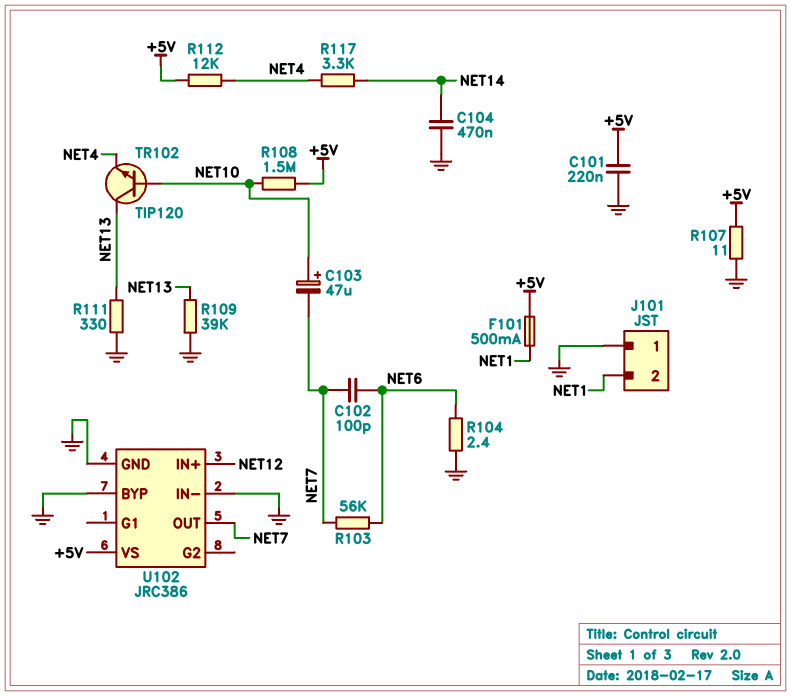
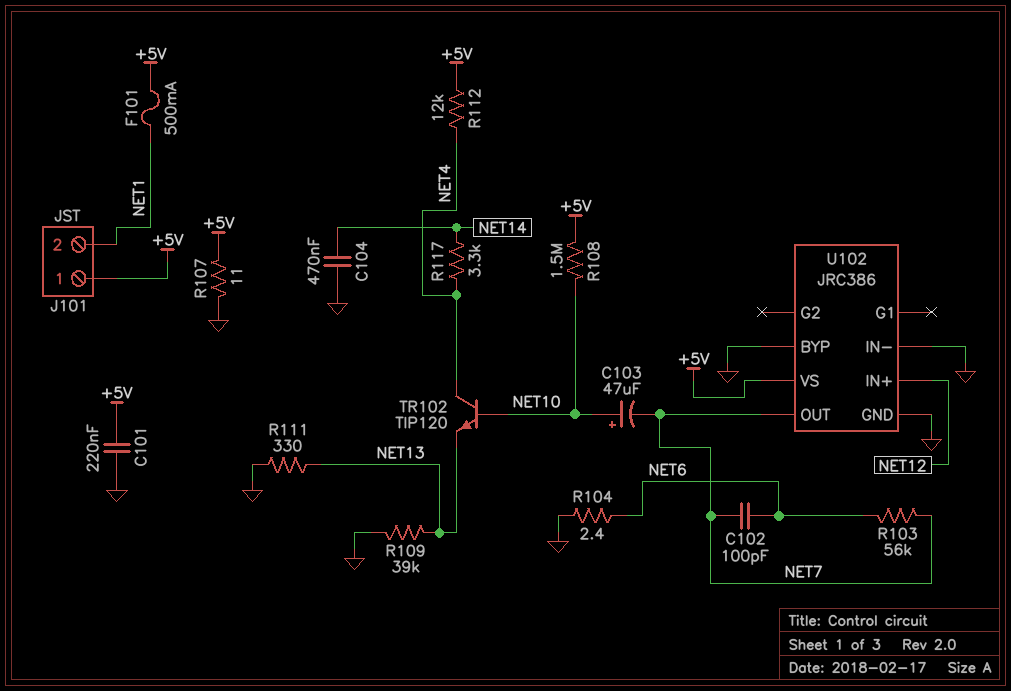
J101 pin 1: GND -> +5V
TR102: NPN TIP120 (B NET10, C NET13, E NET4) -> NPN TIP120 (B NET10, C NET4, E NET13)

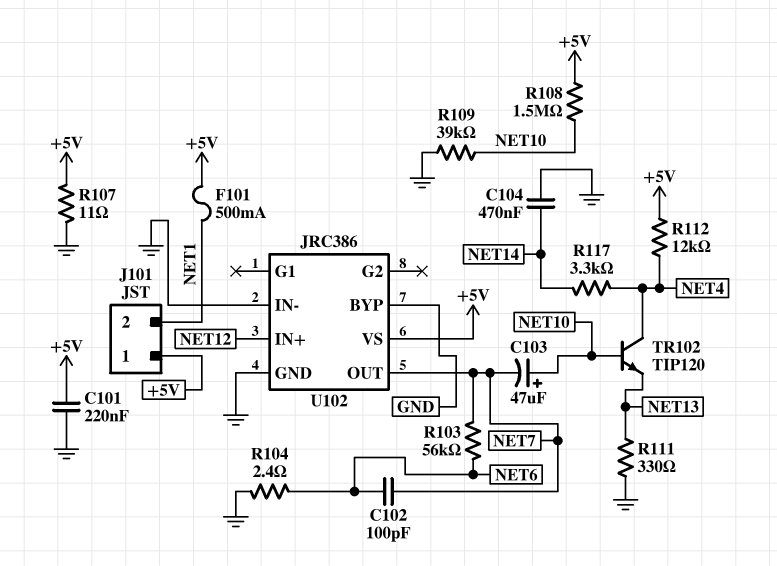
R109: 39k (GND, NET13) -> 39k (GND, NET10)

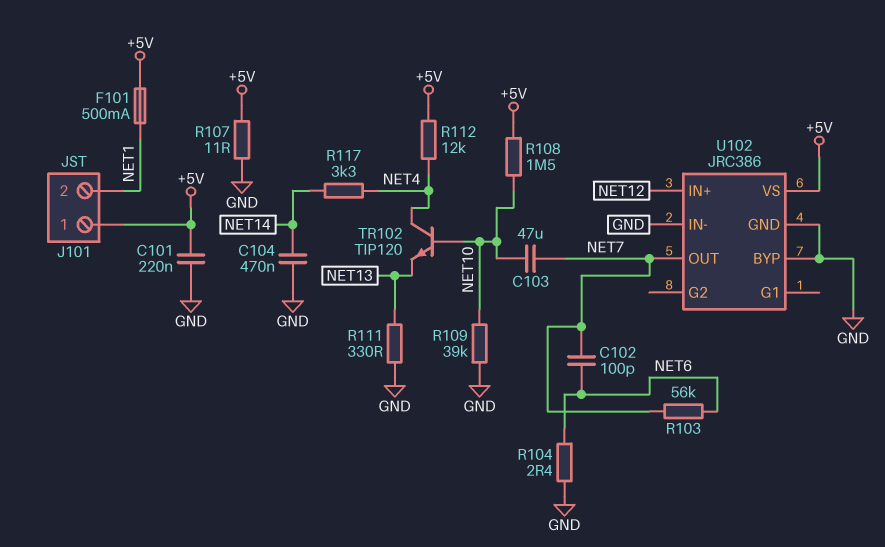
C103: 47uF (plus NET10, minus NET7) -> 47uF (NET7, NET10)

